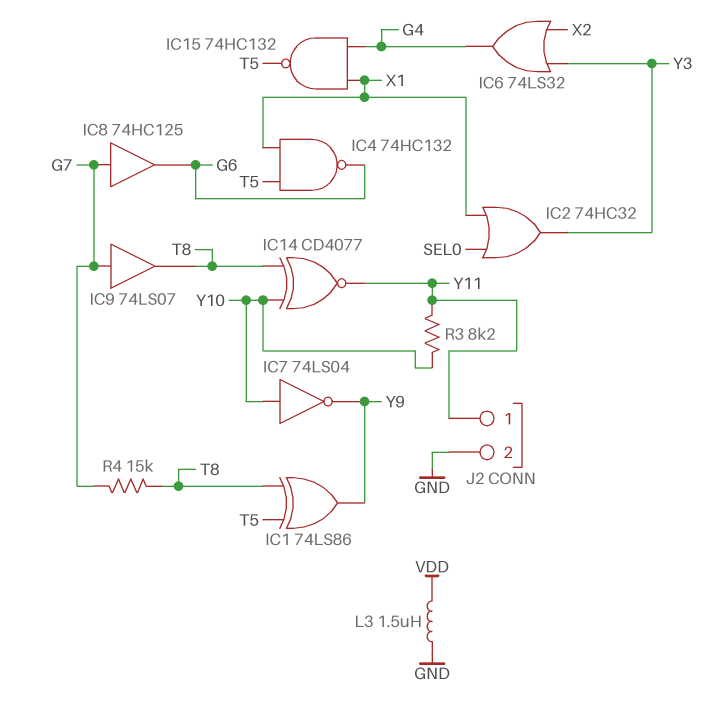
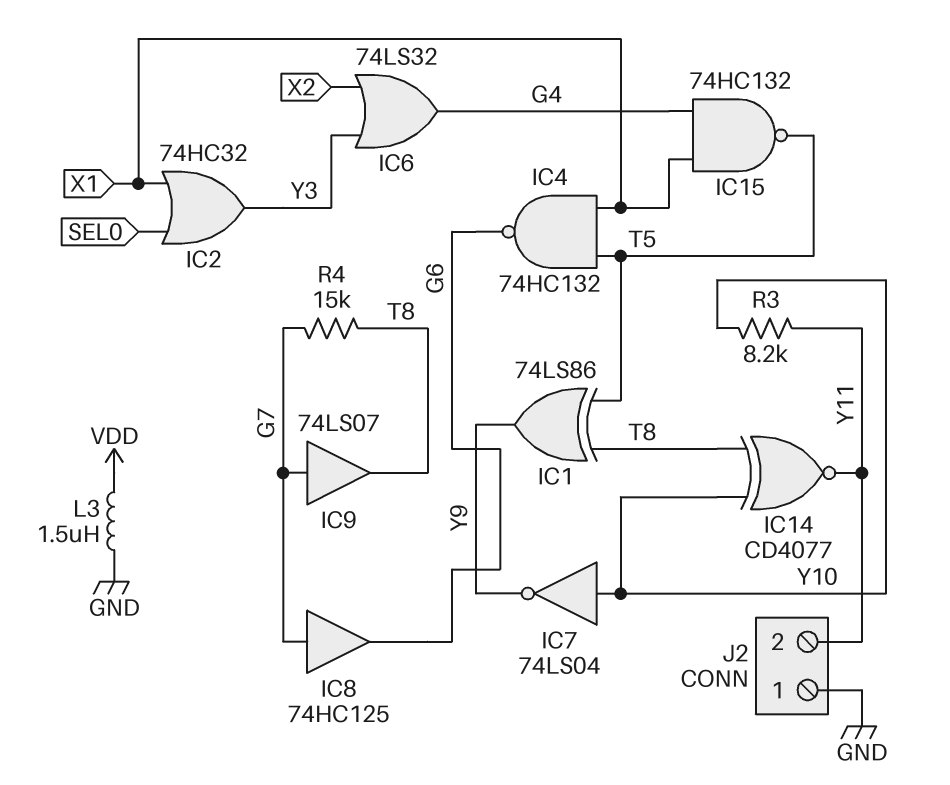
J2 pin 1: Y11 -> GND
J2 pin 2: GND -> Y11

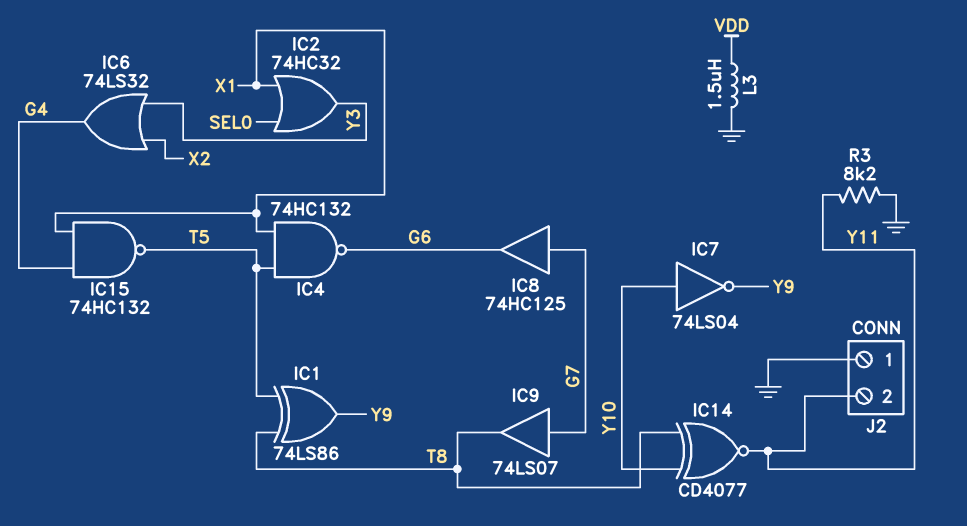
R3: 8.2k (Y10, Y11) -> 8.2k (GND, Y11)
R4: 15k (G7, T8) -> none

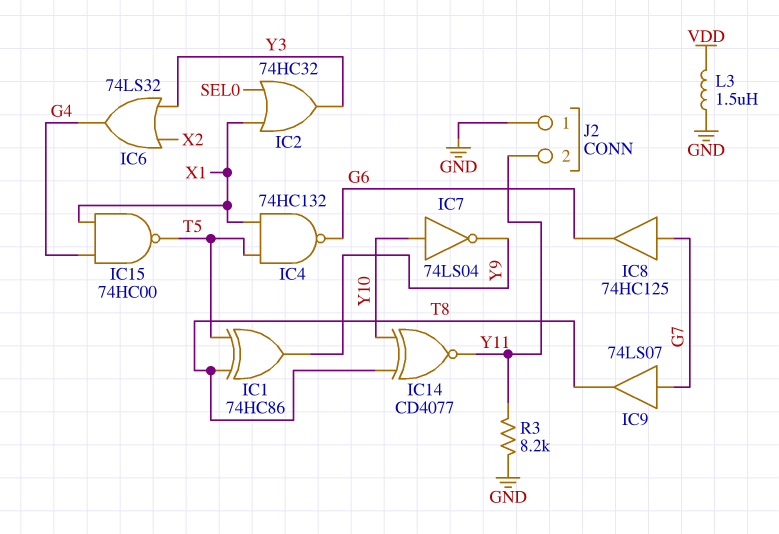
IC1: XOR 74LS86 (in T5, in T8, out Y9) -> XOR 74HC86 (in T5, in T8, out Y9)
IC15: NAND 74HC132 (in G4, in X1, out T5) -> NAND 74HC00 (in G4, in X1, out T5)

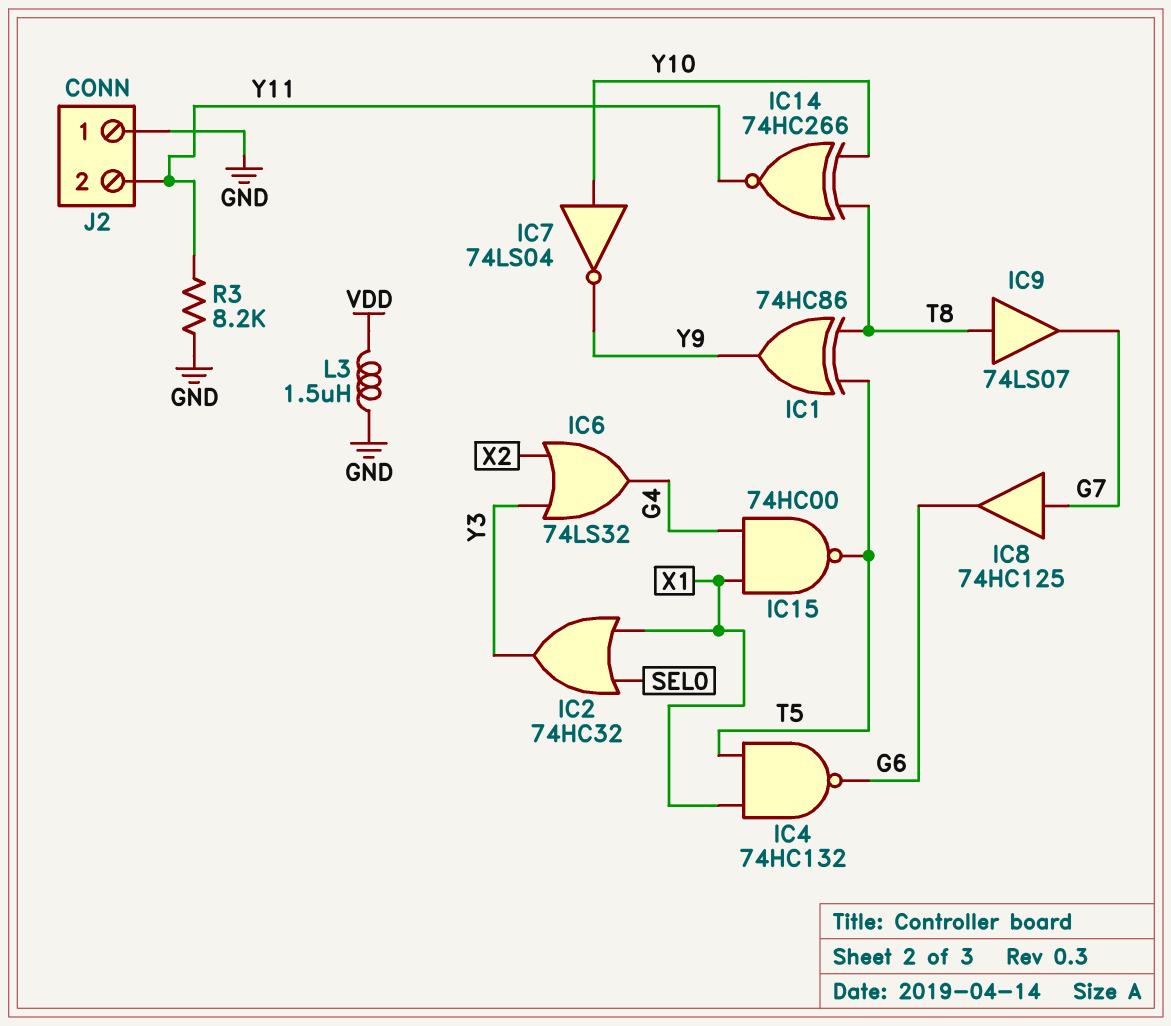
IC9: buffer 74LS07 (in G7, out T8) -> buffer 74LS07 (in T8, out G7)
IC14: XNOR CD4077 (in T8, in Y10, out Y11) -> XNOR 74HC266 (in T8, in Y10, out Y11)

